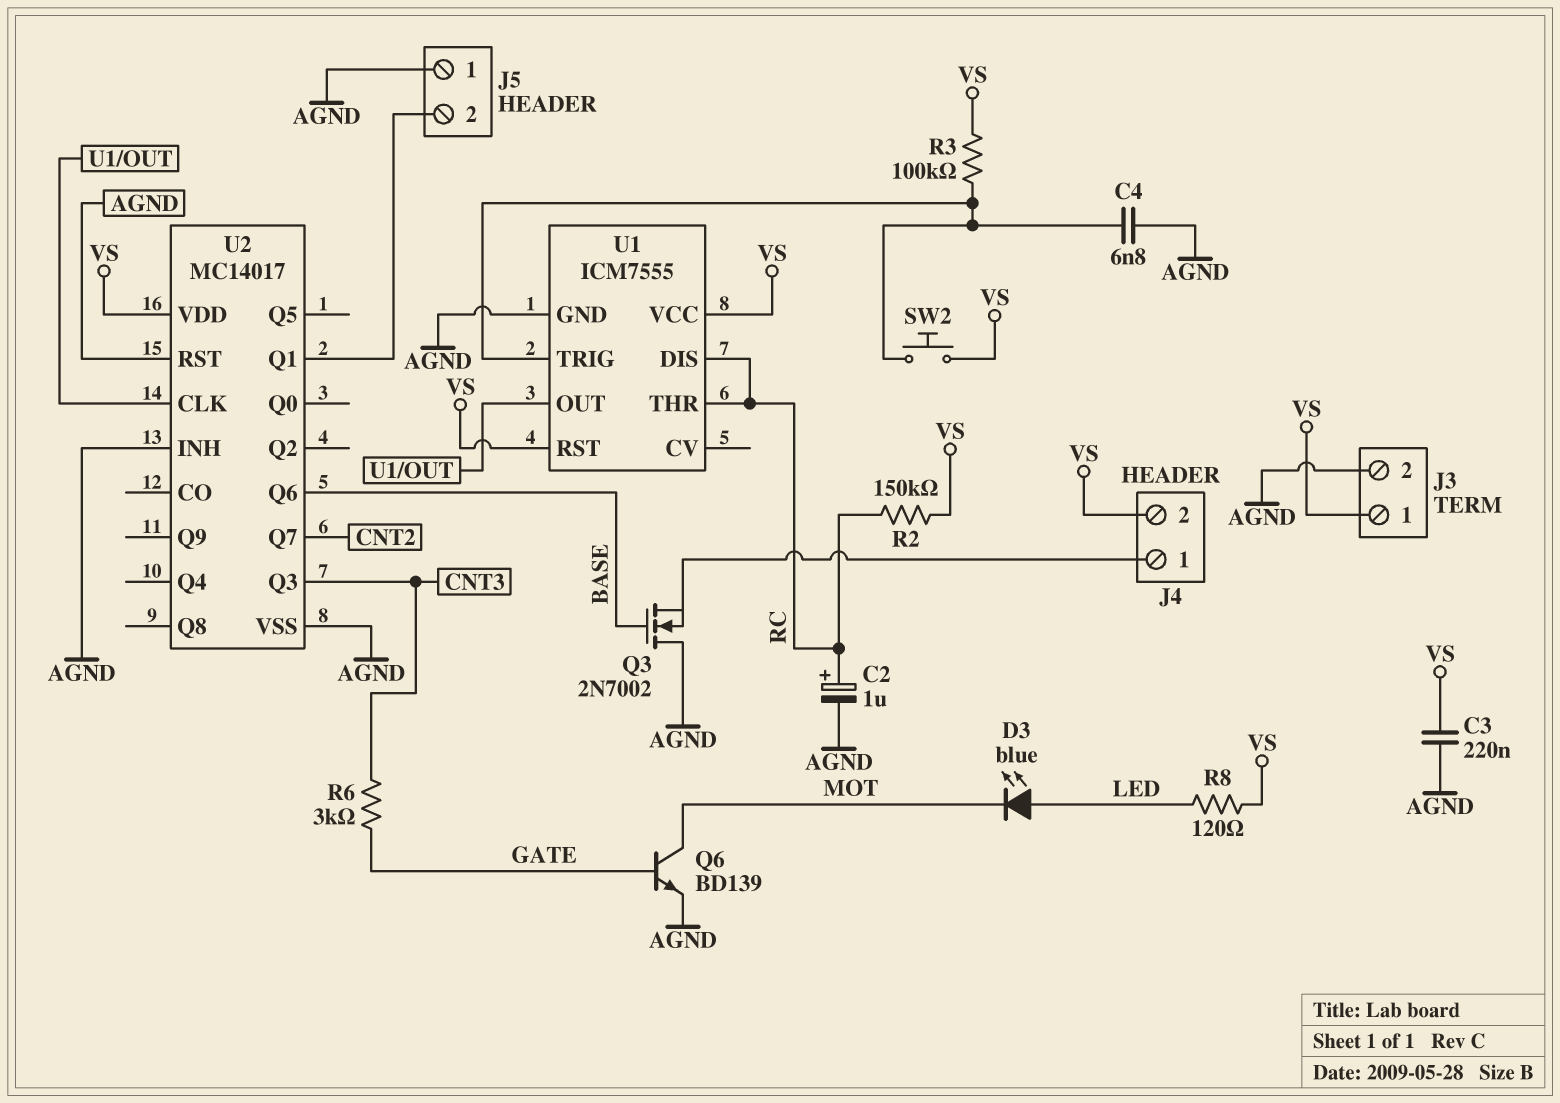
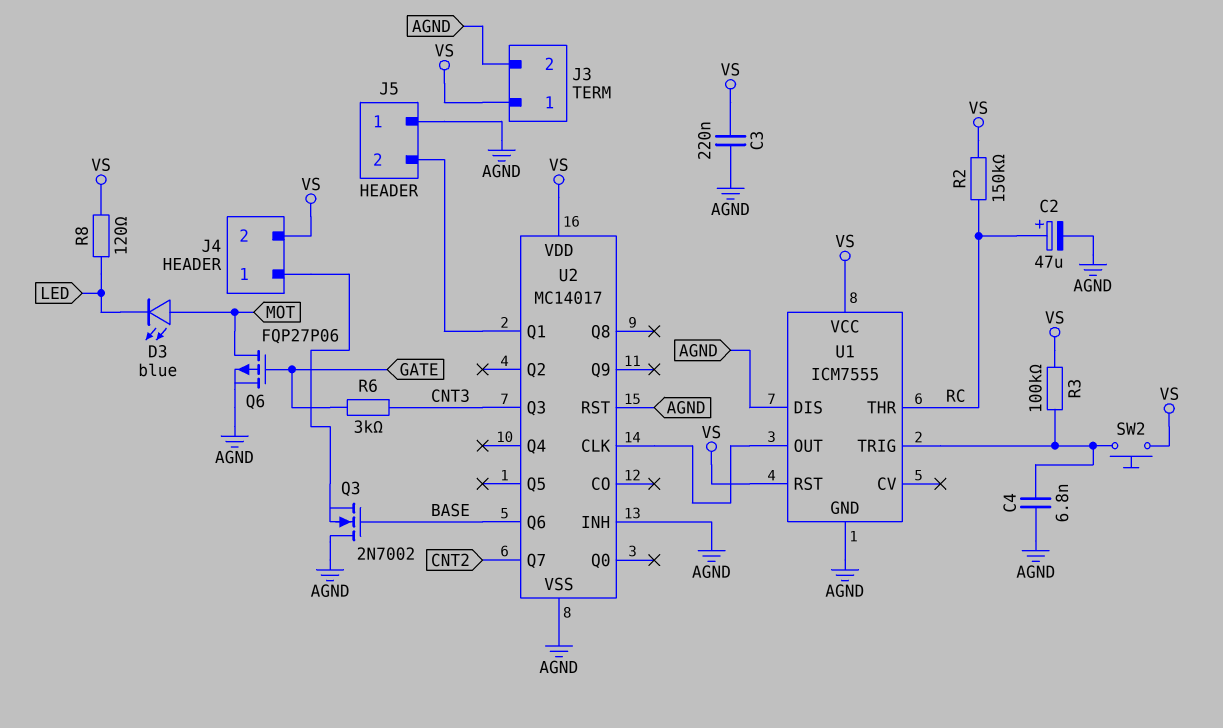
C2: 1uF (plus RC, minus AGND) -> 47uF (plus RC, minus AGND)
D3: LED blue (A LED, K MOT) -> LED blue (A MOT, K LED)
Q6: NPN BD139 (B GATE, C MOT, E AGND) -> PMOS FQP27P06 (G GATE, D MOT, S AGND)
U1 pin DIS: RC -> AGND

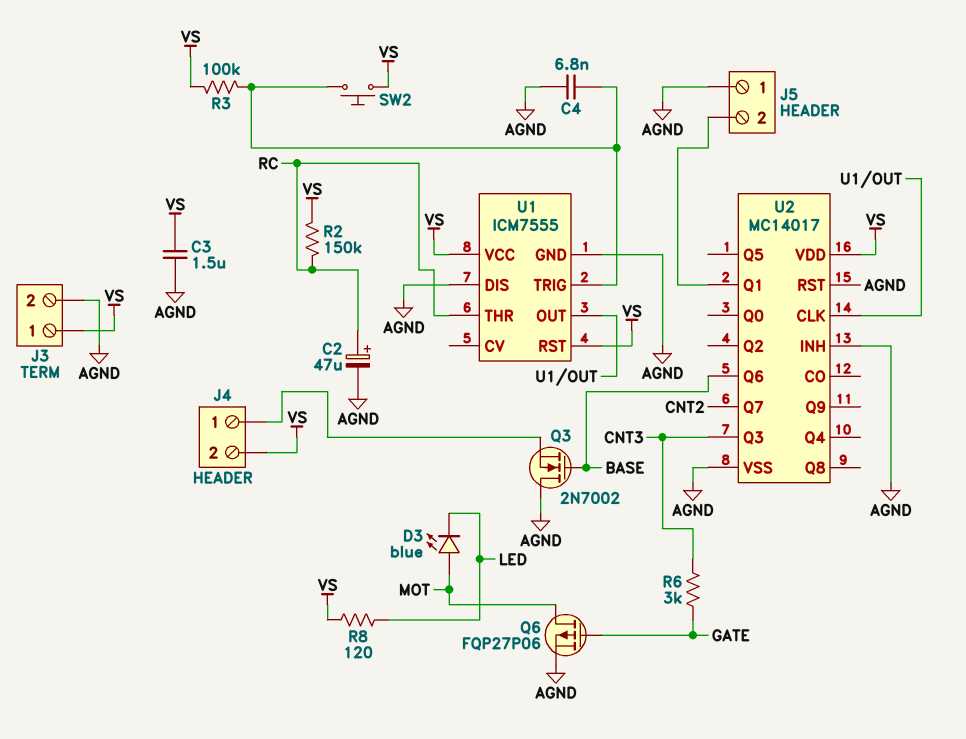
C3: 220nF (AGND, VS) -> 1.5uF (AGND, VS)

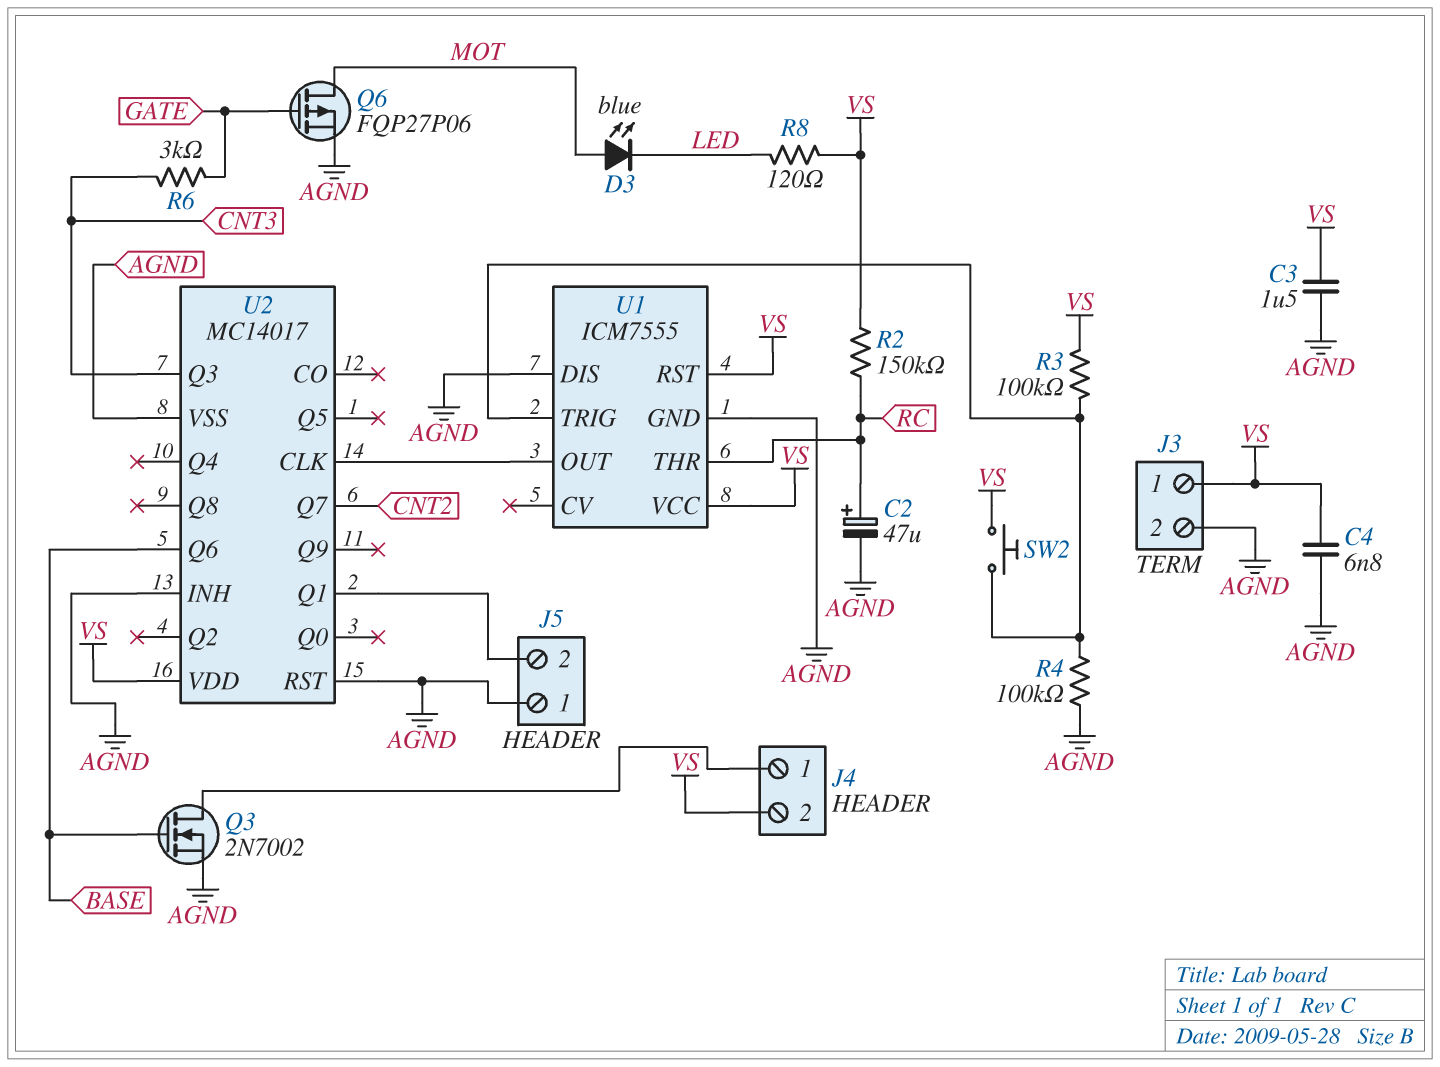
C4: 6.8nF (AGND, U1/TRIG) -> 6.8nF (AGND, VS)
Q3: NMOS 2N7002 (G BASE, D AGND, S J4/1) -> NMOS 2N7002 (G BASE, D J4/1, S AGND)
R4: none -> 100k (AGND, U1/TRIG)

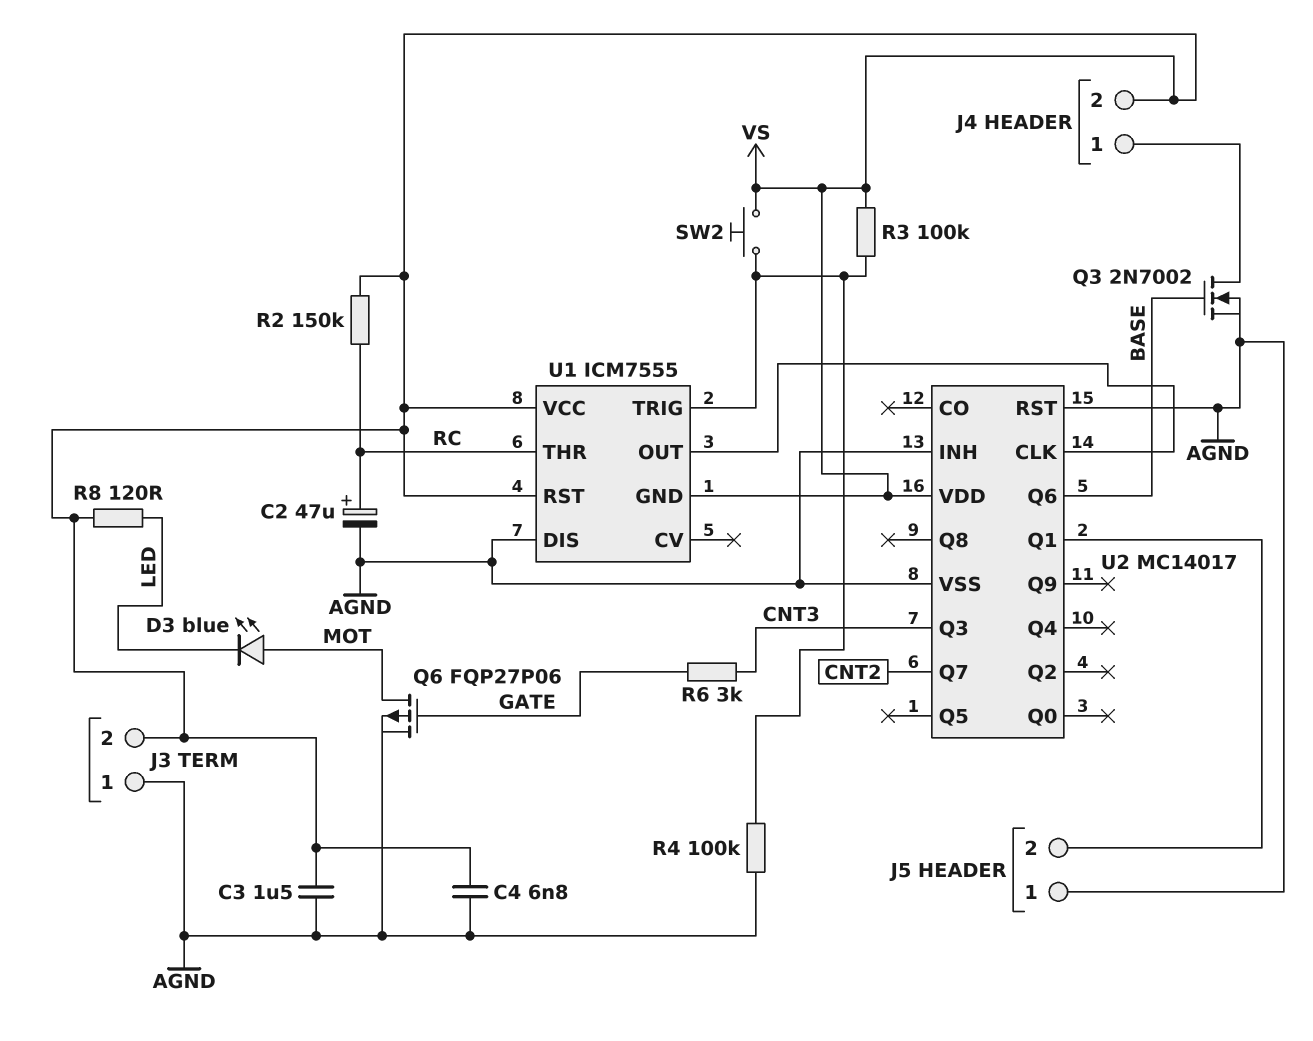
J3 pin 1: VS -> AGND
J3 pin 2: AGND -> VS
U1 pin GND: AGND -> VS

